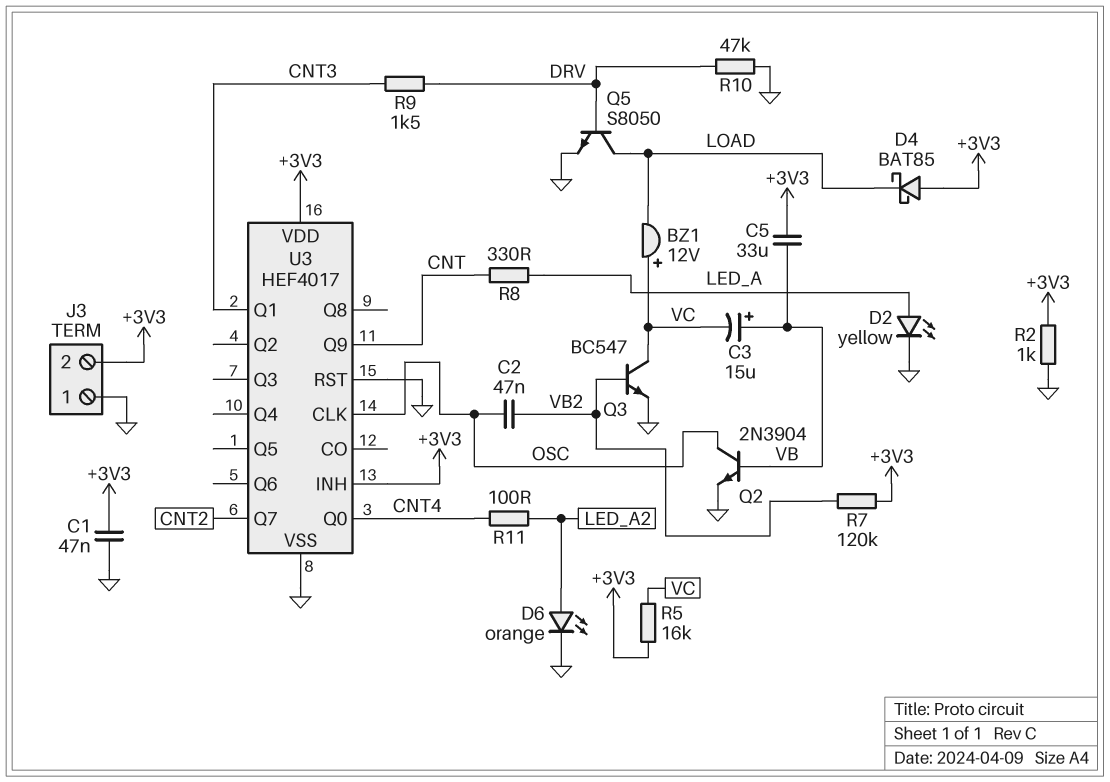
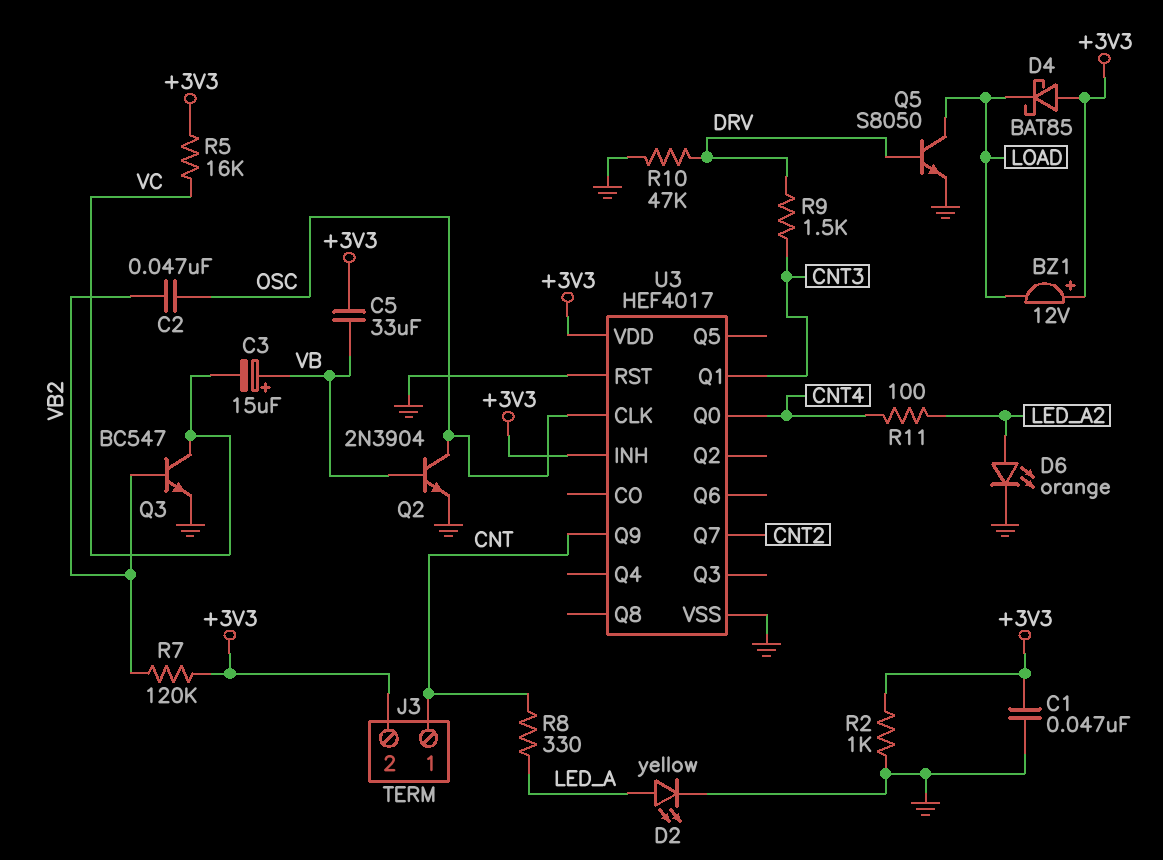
BZ1: buzzer 12V (plus VC, minus LOAD) -> buzzer 12V (plus +3V3, minus LOAD)
J3 pin 1: GND -> CNT

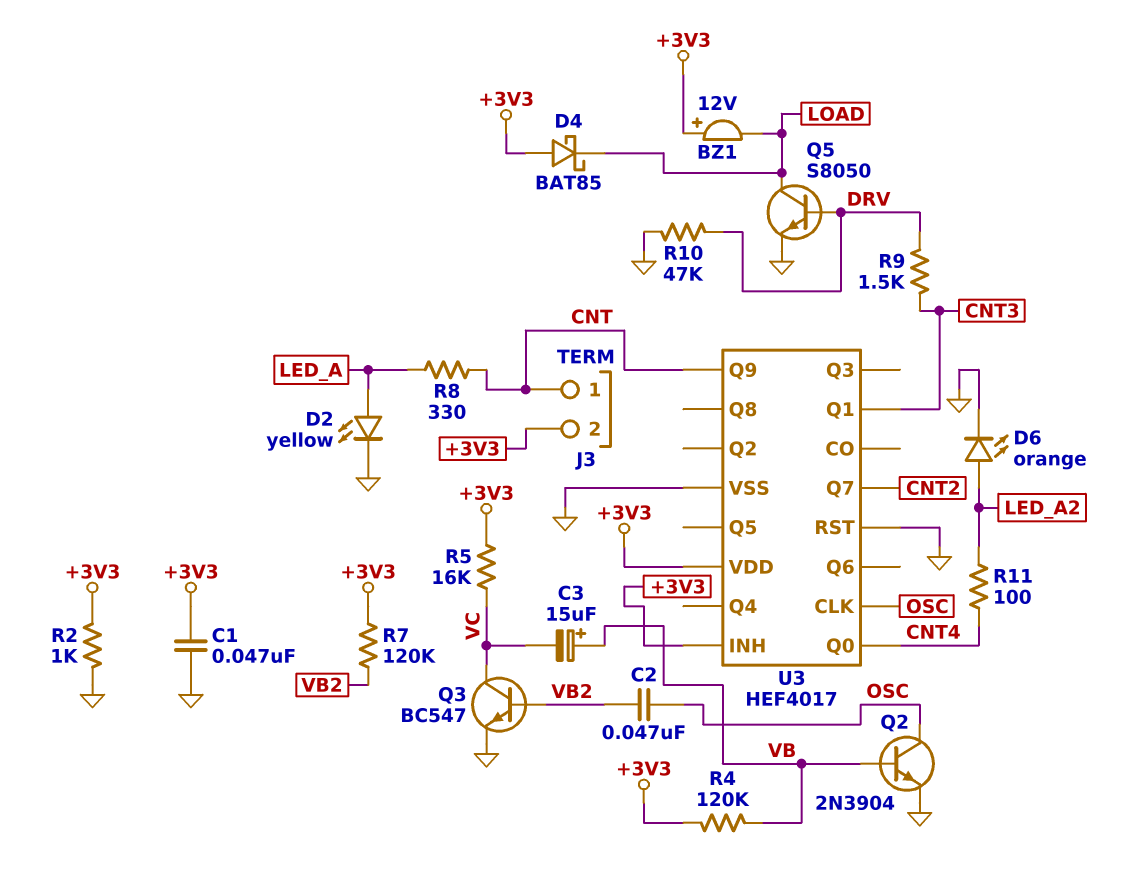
C5: 33uF (+3V3, VB) -> none
R4: none -> 120k (+3V3, VB)

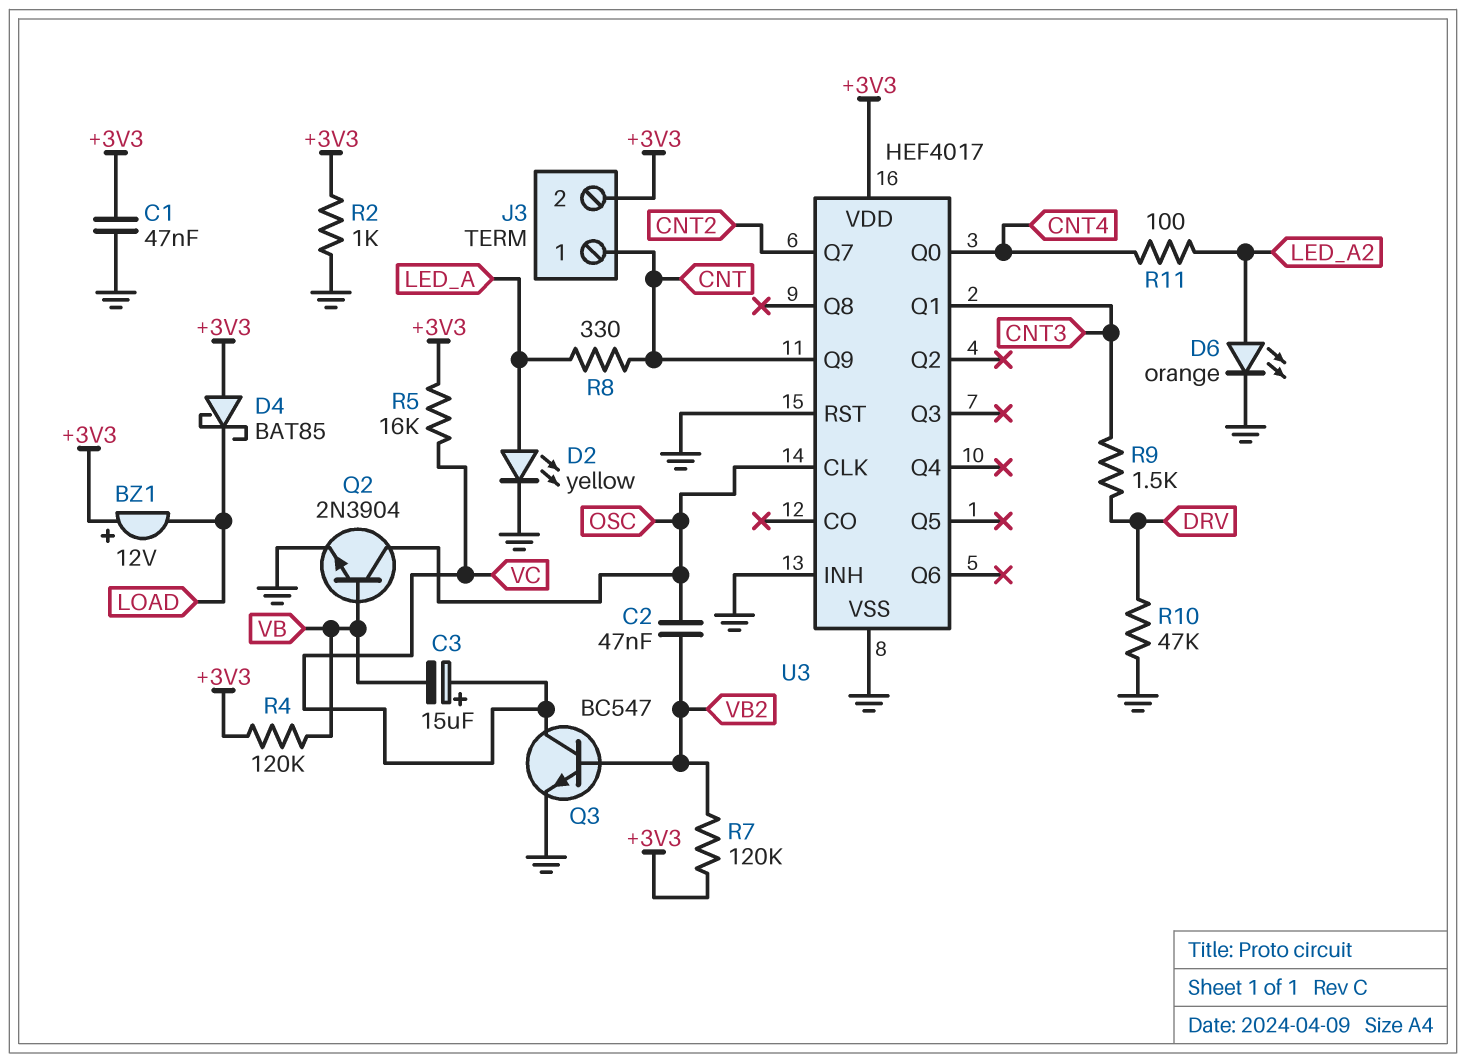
C3: 15uF (plus VB, minus VC) -> 15uF (plus VC, minus VB)
Q5: NPN S8050 (B DRV, C LOAD, E GND) -> none
U3 pin INH: +3V3 -> GND

